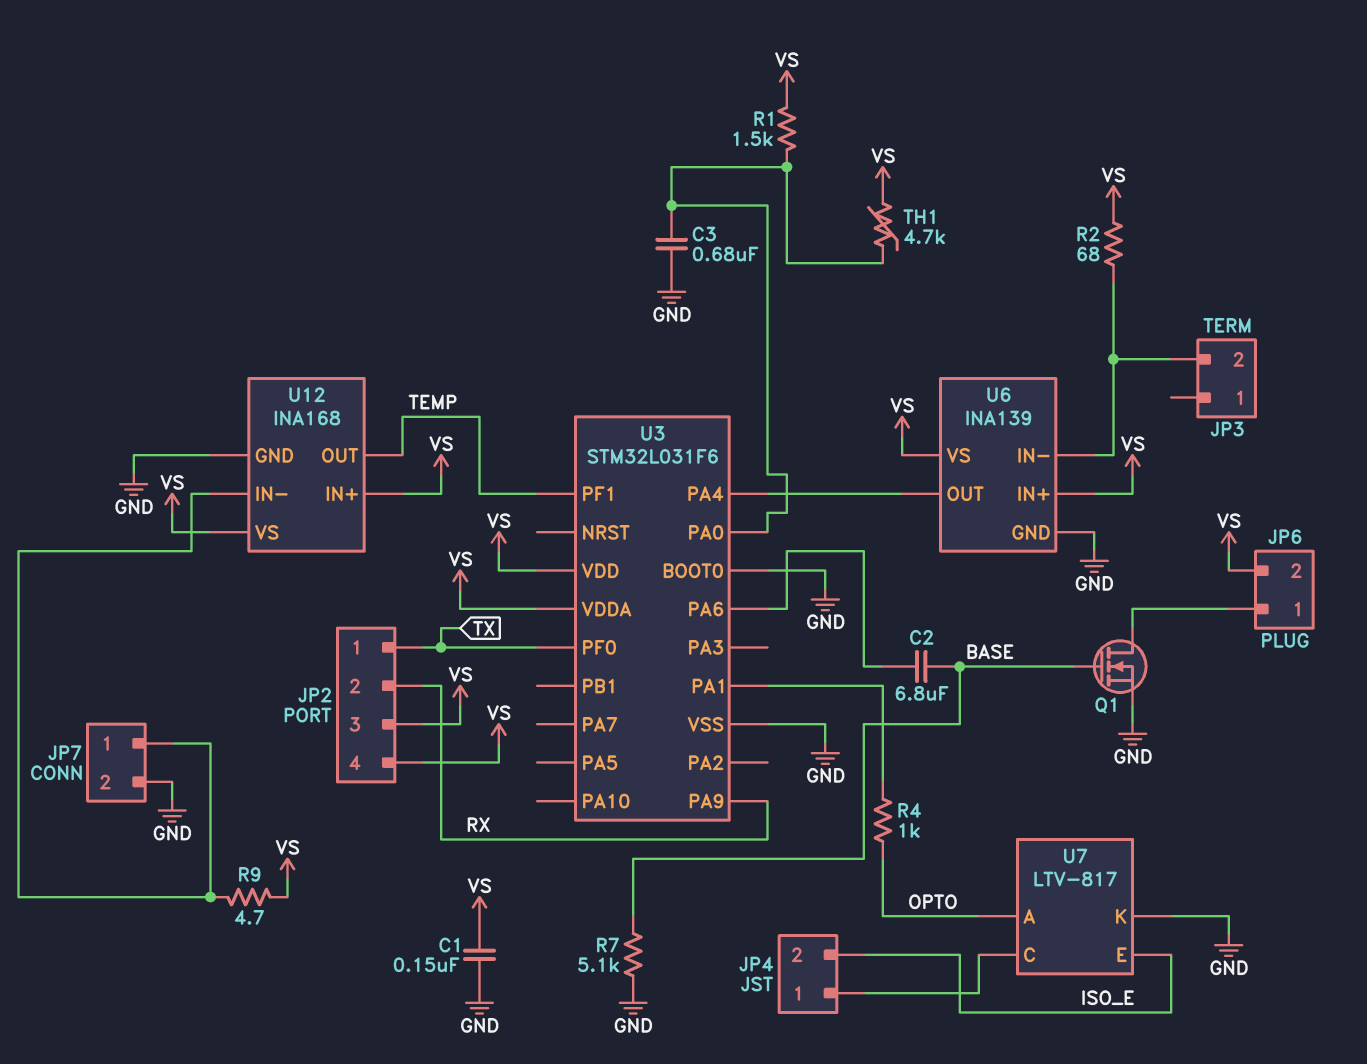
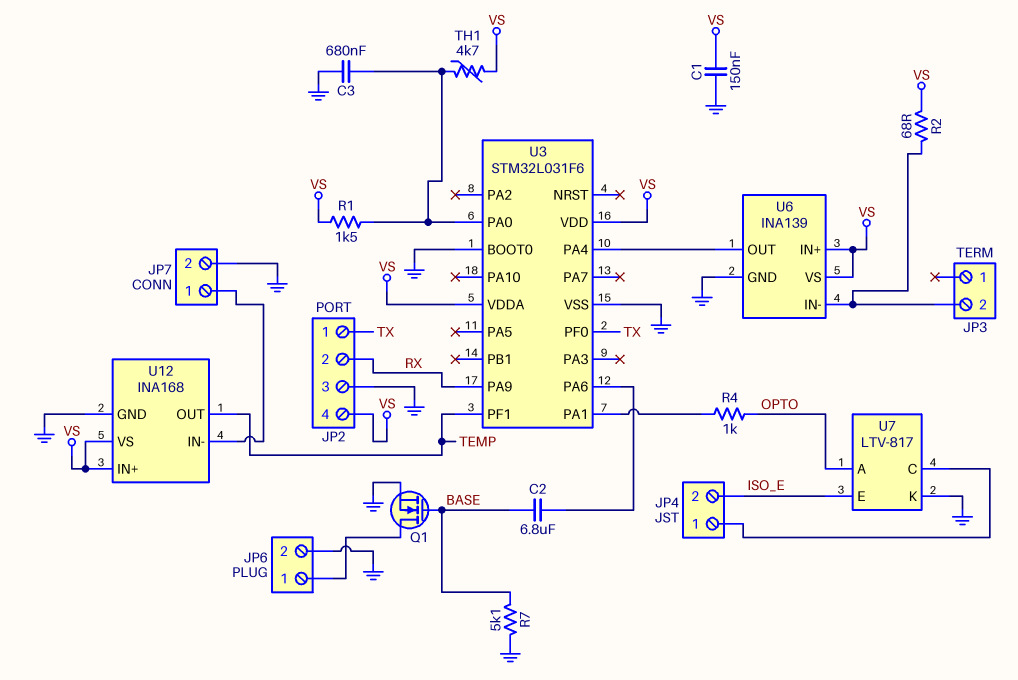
JP2 pin 3: VS -> GND
JP6 pin 2: VS -> GND
R9: 4.7 (JP7/1, VS) -> none

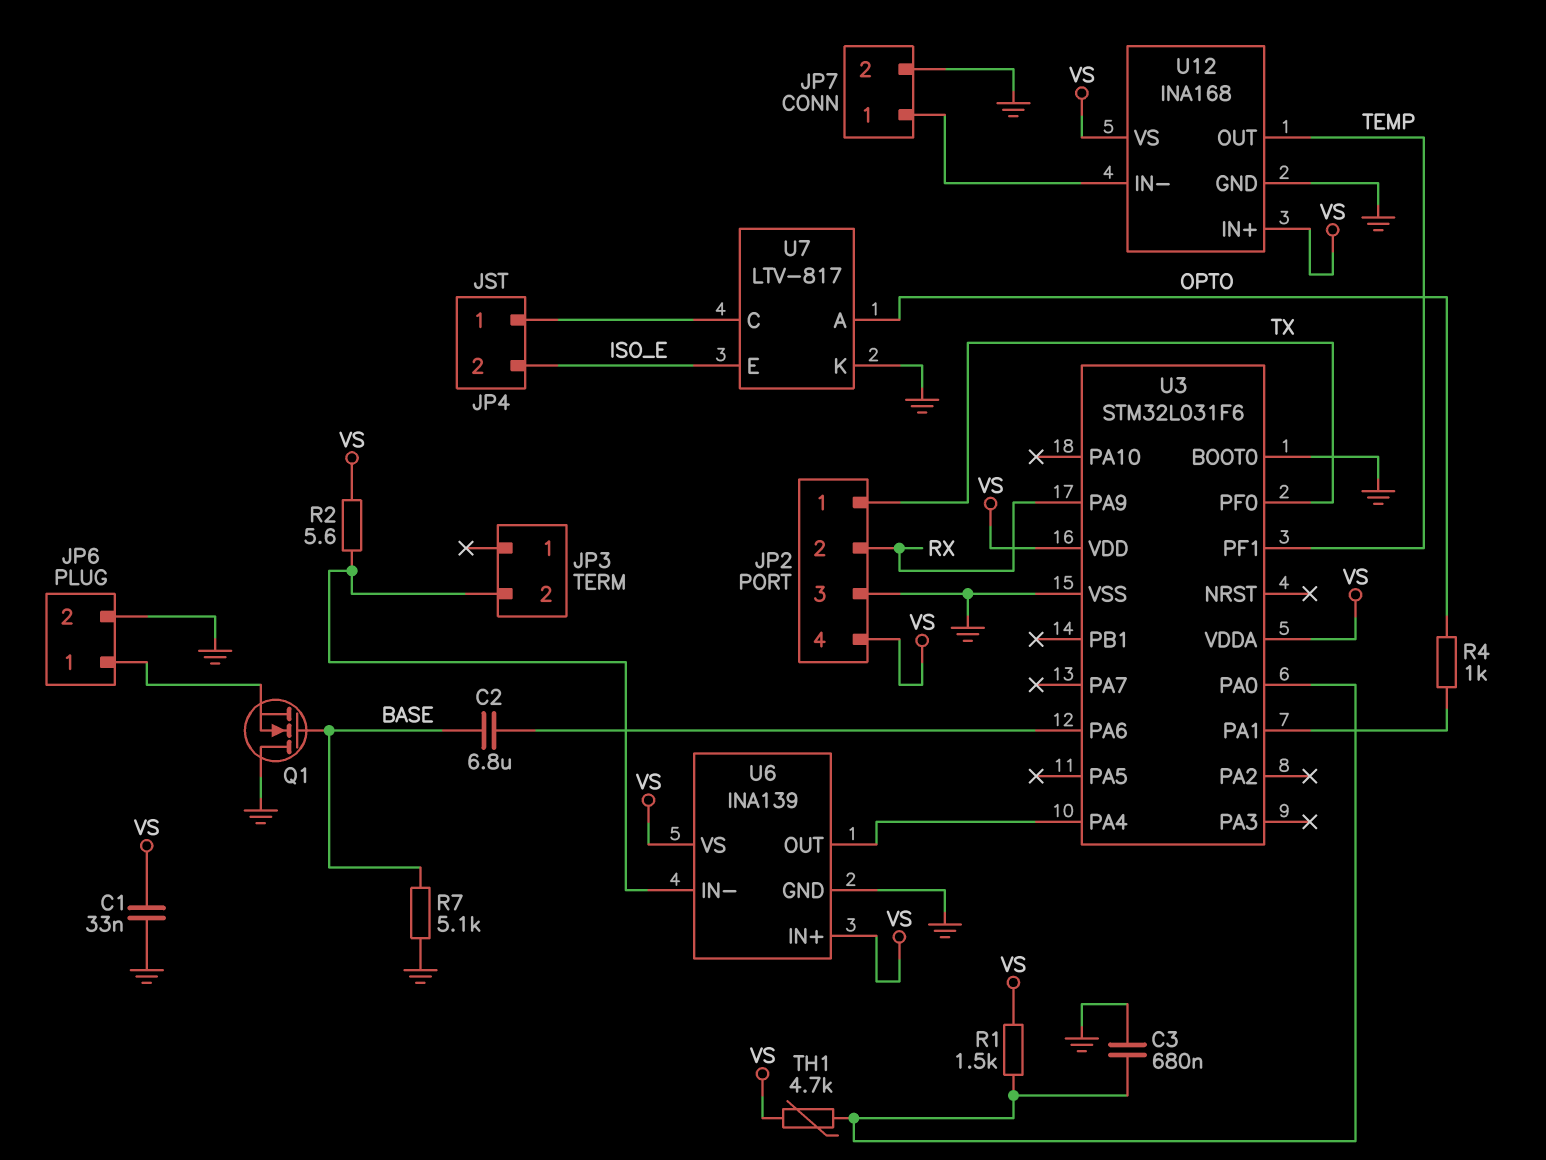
C1: 150nF (GND, VS) -> 33nF (GND, VS)
Q1: NMOS (G BASE, D JP6/1, S GND) -> NMOS (G BASE, D GND, S JP6/1)
R2: 68 (JP3/2, VS) -> 5.6 (JP3/2, VS)

